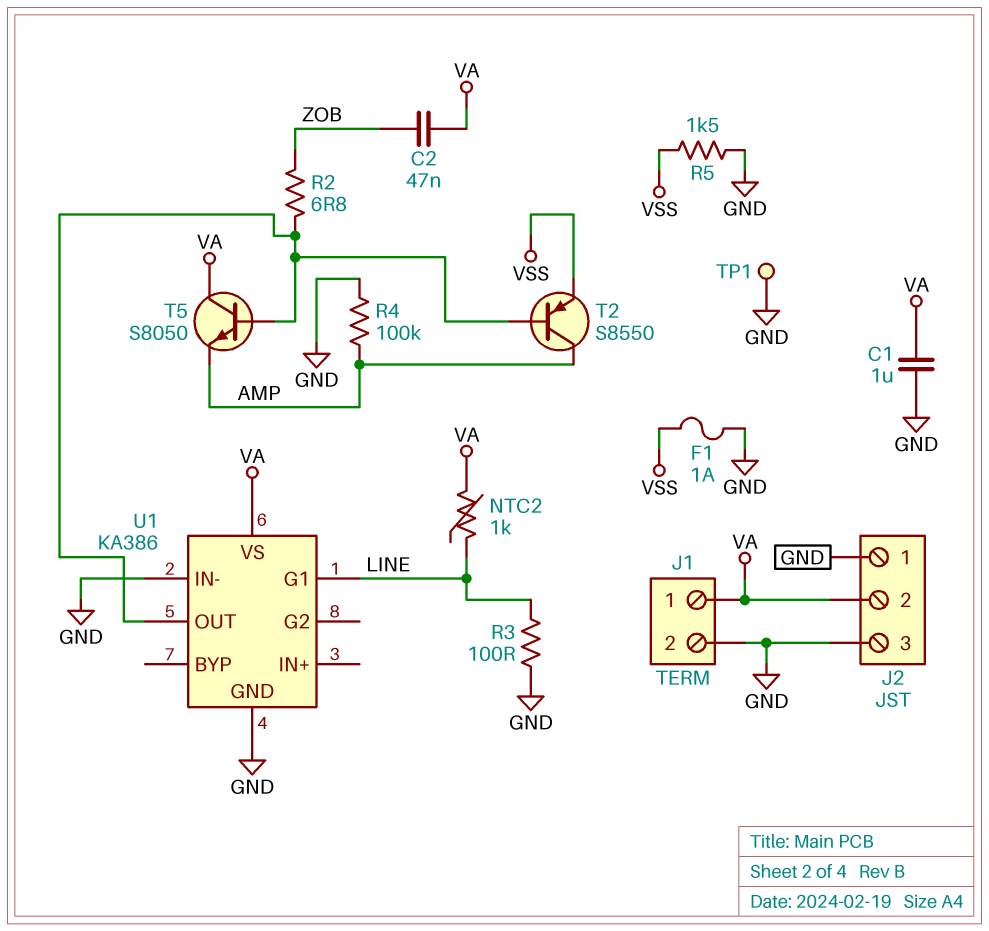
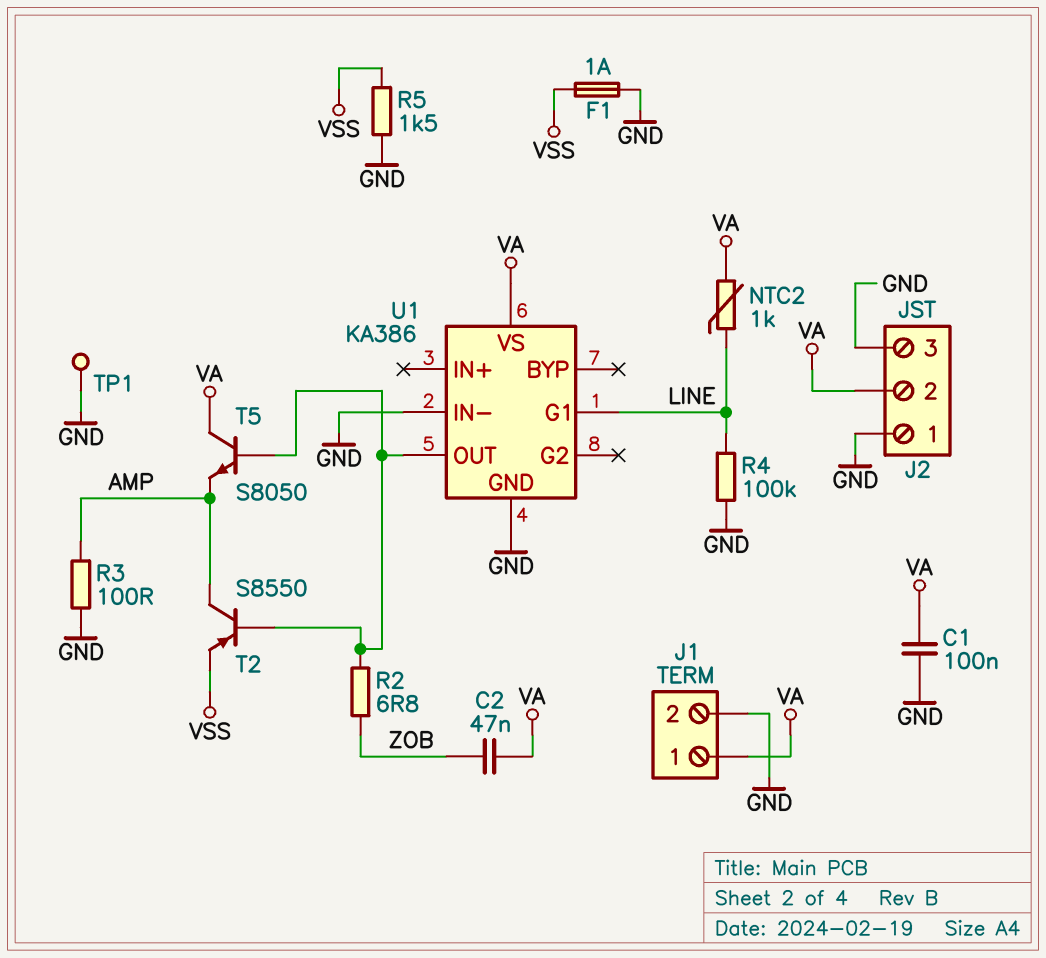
C1: 1uF (GND, VA) -> 100nF (GND, VA)
R3: 100 (GND, LINE) -> 100 (AMP, GND)
R4: 100k (AMP, GND) -> 100k (GND, LINE)

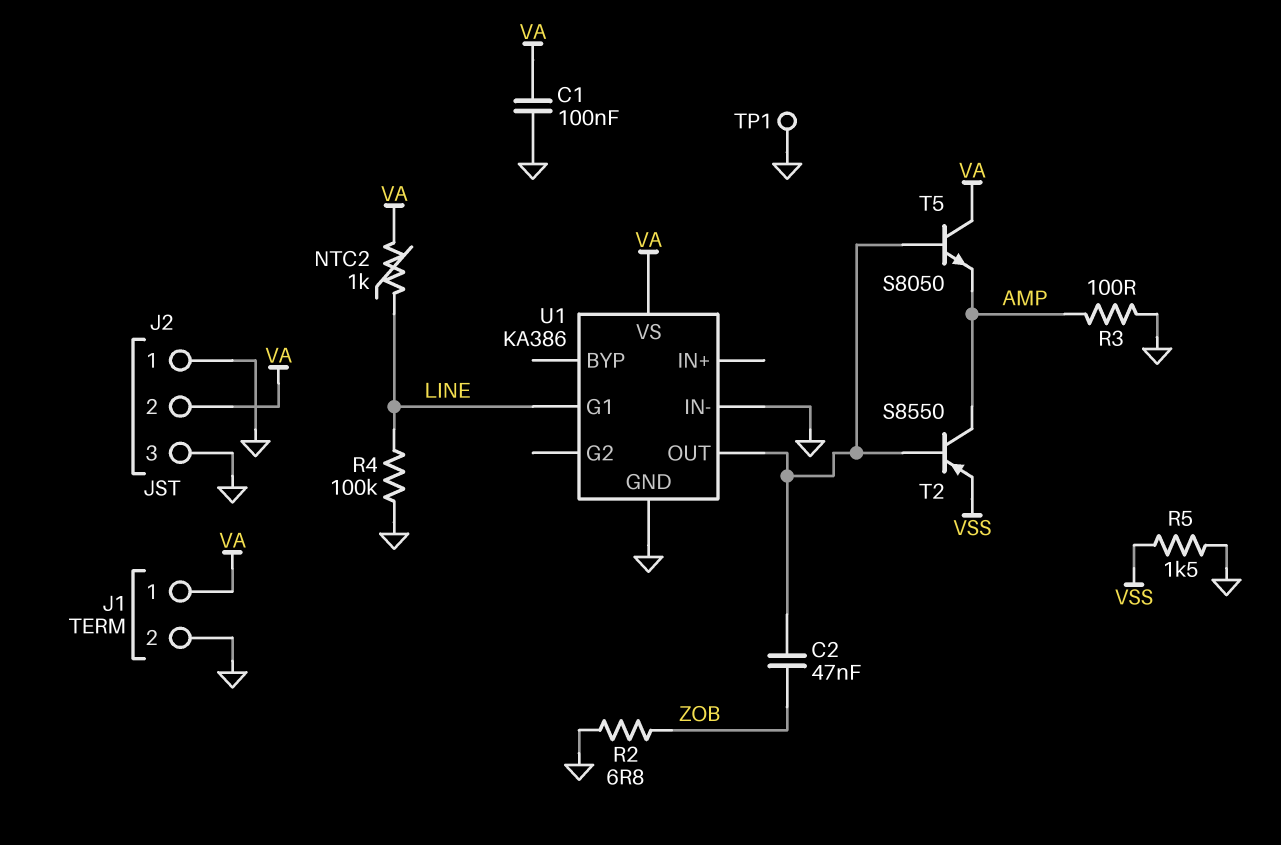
C2: 47nF (VA, ZOB) -> 47nF (U1/OUT, ZOB)
F1: 1A (GND, VSS) -> none
R2: 6.8 (U1/OUT, ZOB) -> 6.8 (GND, ZOB)

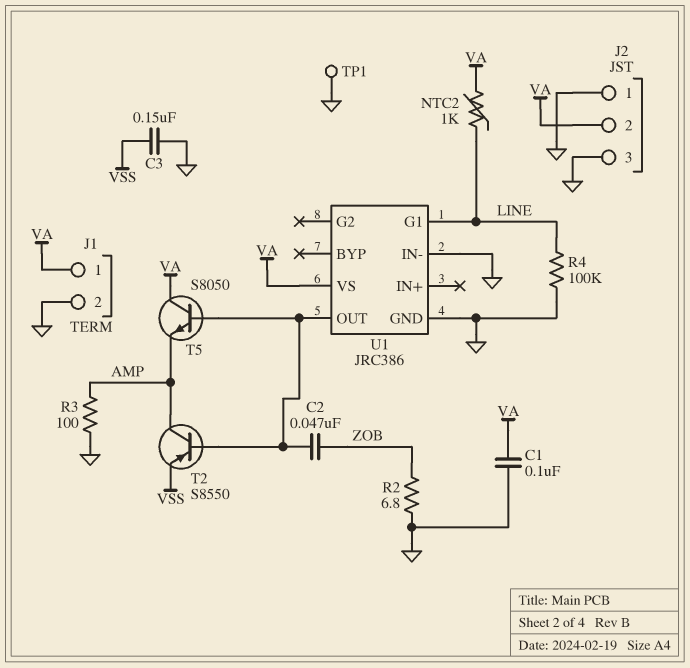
C3: none -> 150nF (GND, VSS)
R5: 1.5k (GND, VSS) -> none
U1: KA386 -> JRC386

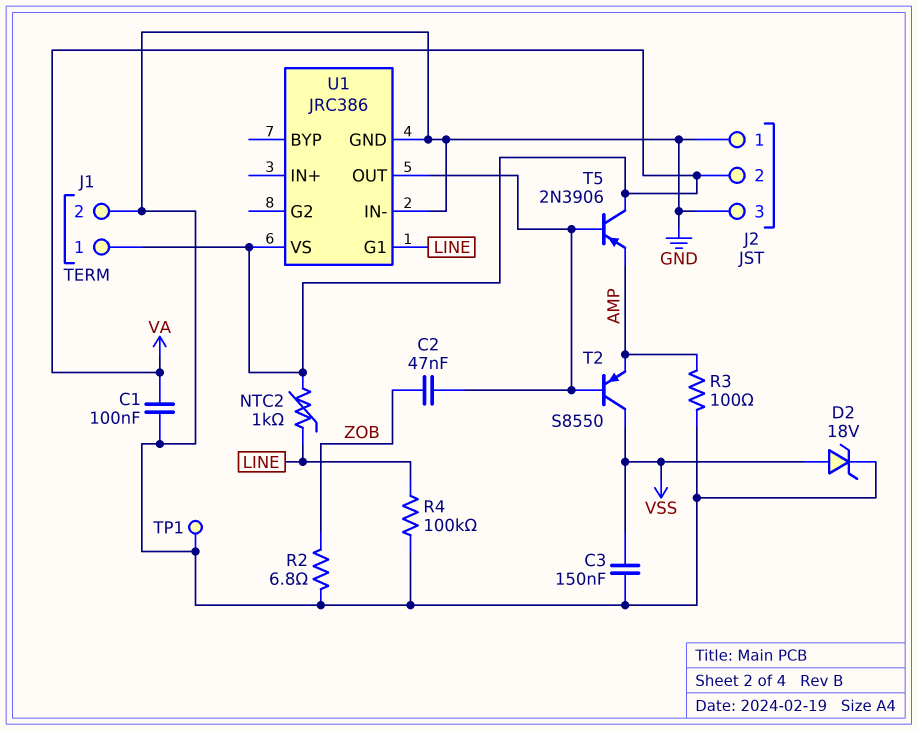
D2: none -> zener 18V (A VSS, K GND)
T2: PNP S8550 (B U1/OUT, C AMP, E VSS) -> PNP S8550 (B U1/OUT, C VSS, E AMP)
T5: NPN S8050 (B U1/OUT, C VA, E AMP) -> PNP 2N3906 (B U1/OUT, C VA, E AMP)

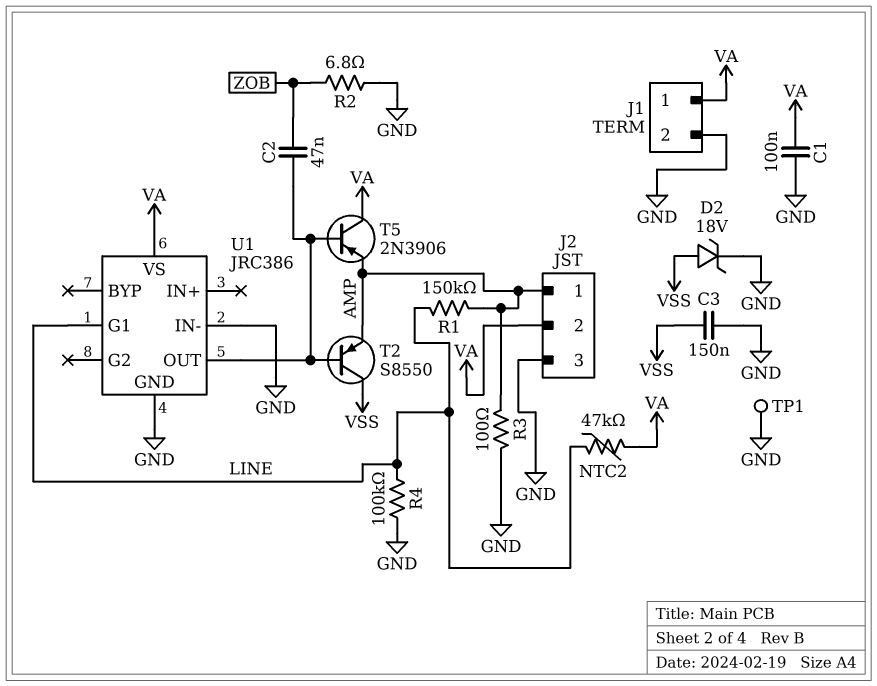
J2 pin 1: GND -> AMP
NTC2: 1k (LINE, VA) -> 47k (LINE, VA)
R1: none -> 150k (AMP, LINE)

